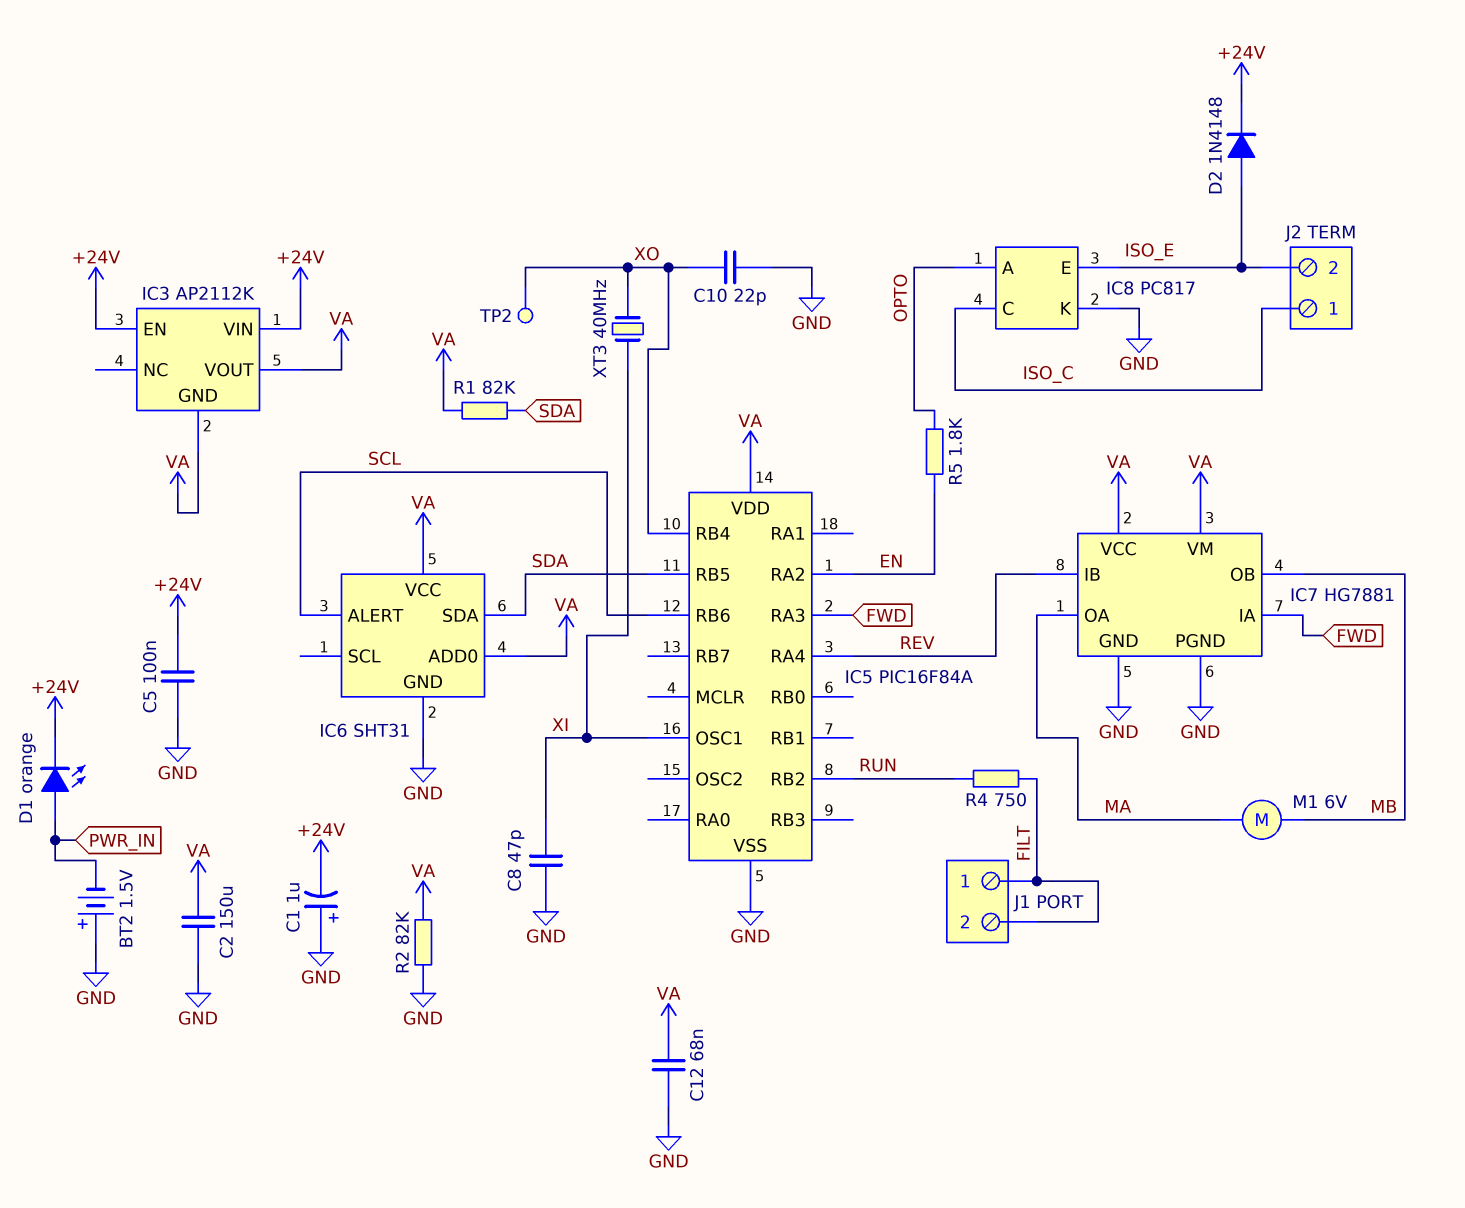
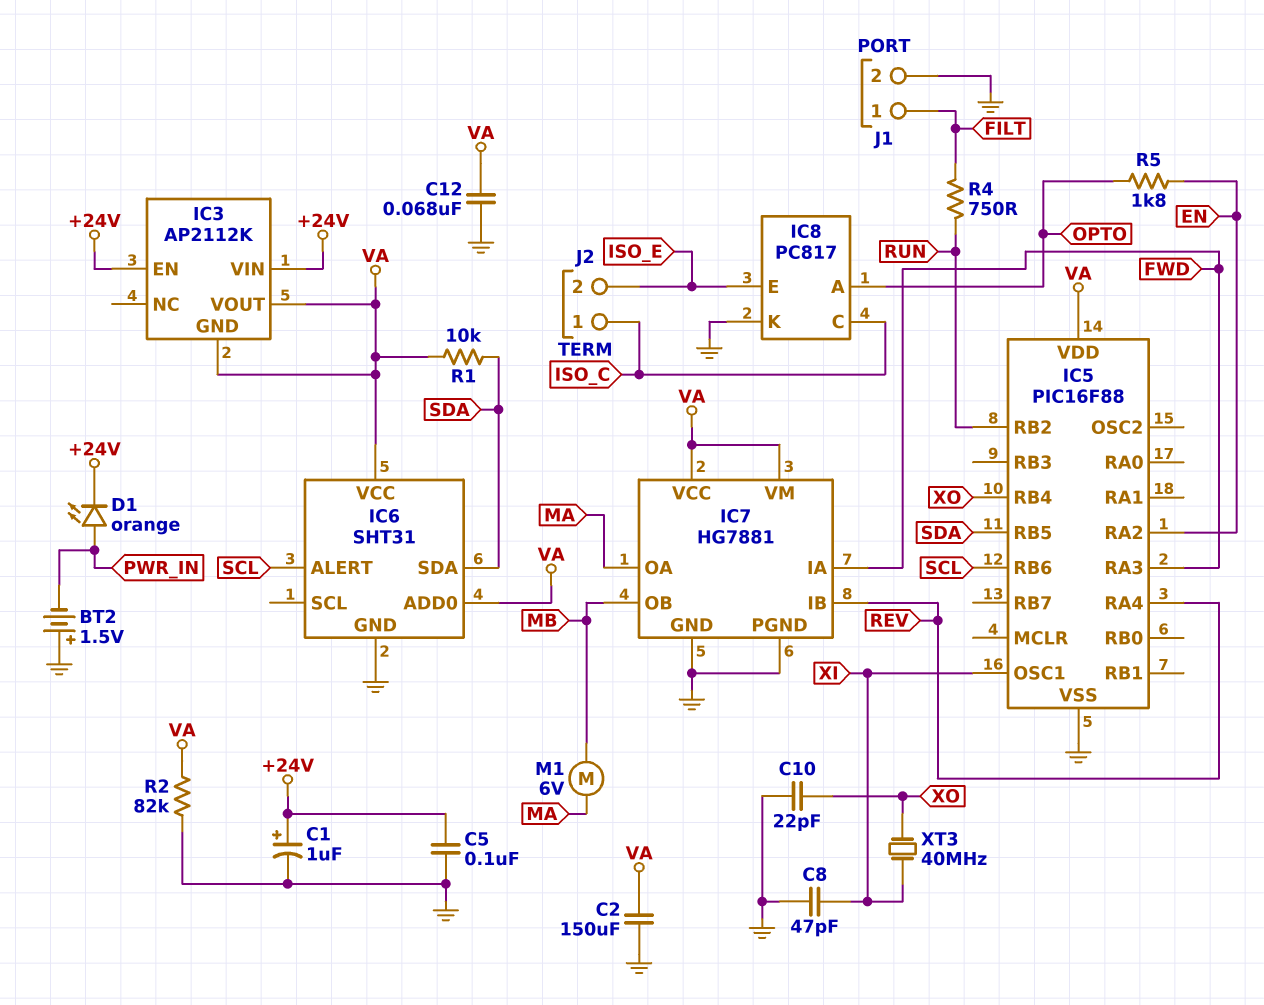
C1: 1uF (plus GND, minus +24V) -> 1uF (plus +24V, minus GND)
D2: diode 1N4148 (A ISO_E, K +24V) -> none
IC5: PIC16F84A -> PIC16F88
J1 pin 2: FILT -> GND
R1: 82k (SDA, VA) -> 10k (SDA, VA)
TP2: test point (XO) -> none

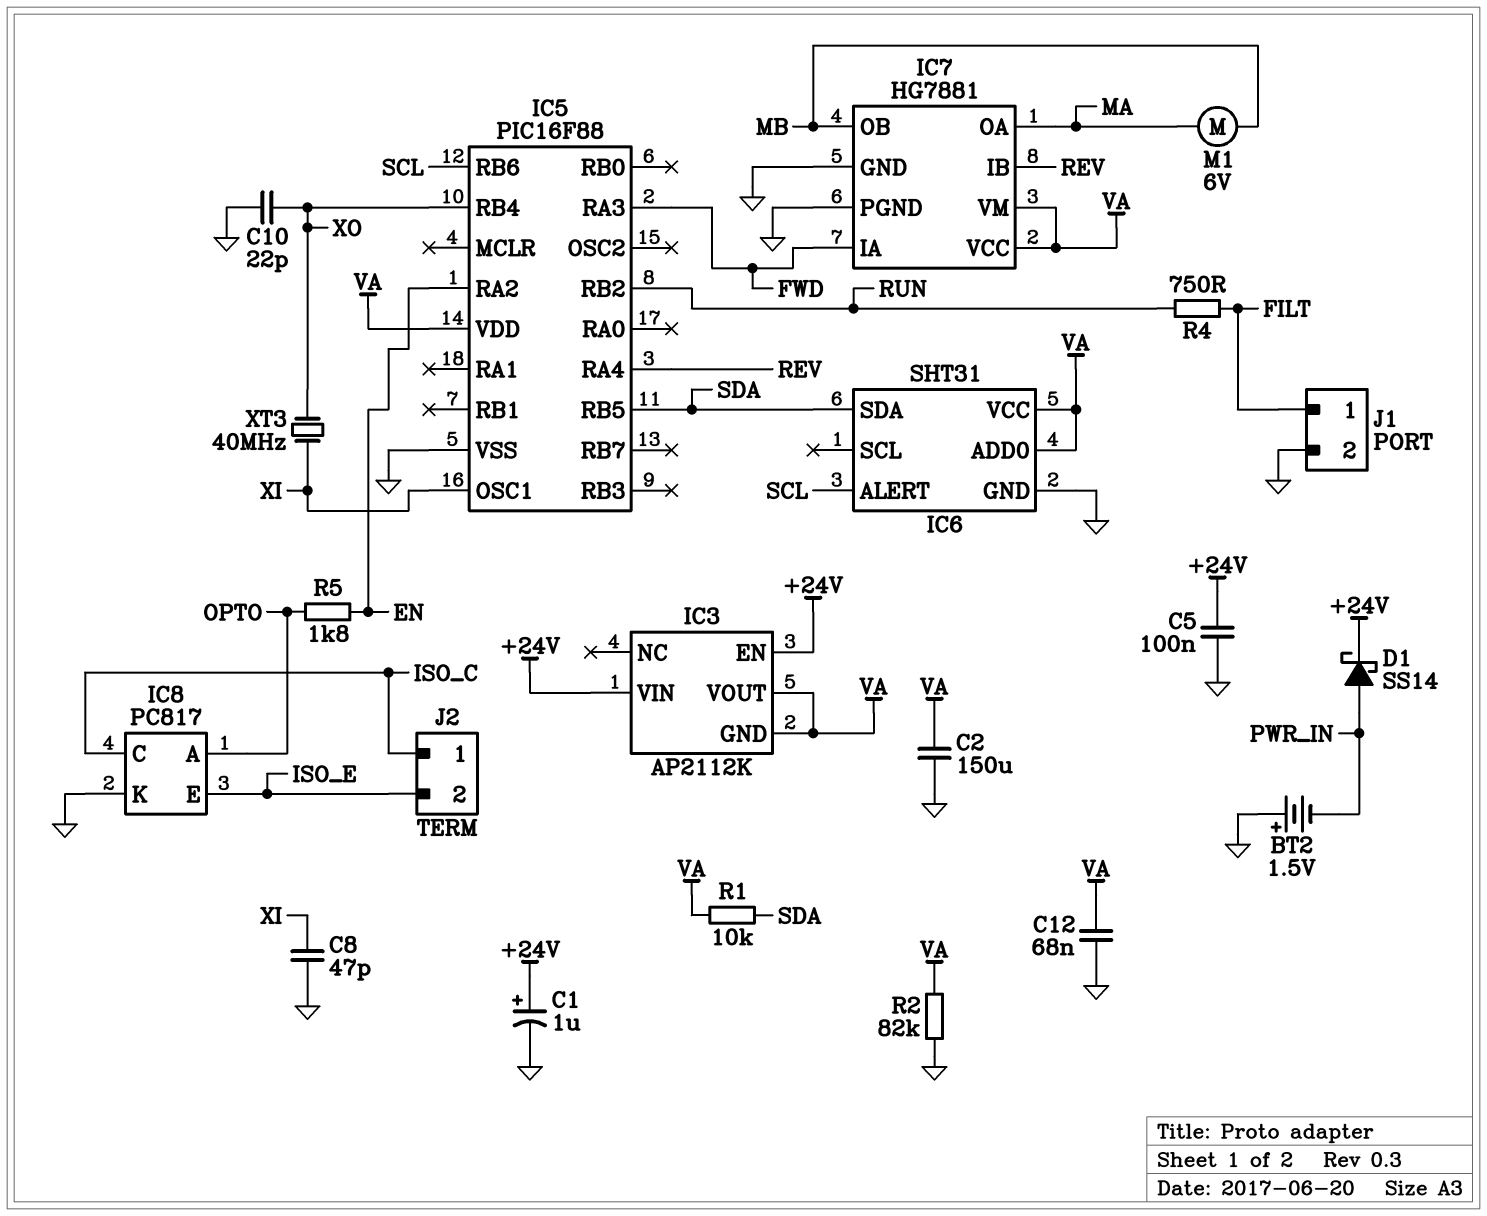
D1: LED orange (A PWR_IN, K +24V) -> schottky SS14 (A PWR_IN, K +24V)

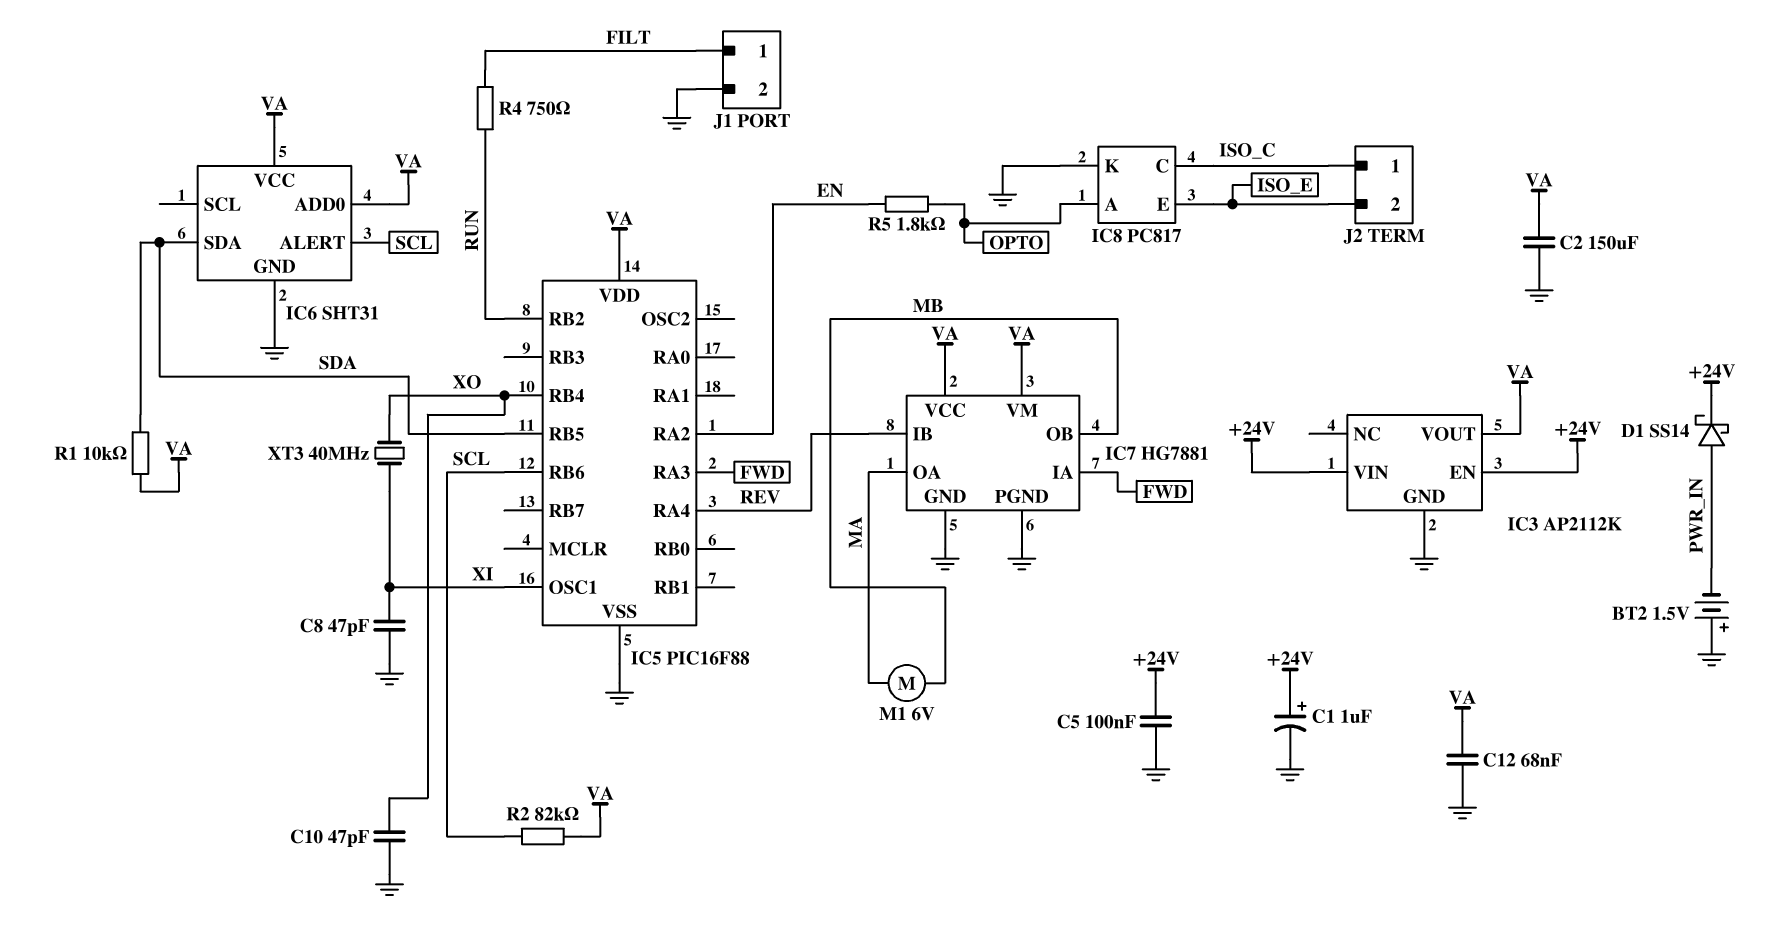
C10: 22pF (GND, XO) -> 47pF (GND, XO)
IC3 pin GND: VA -> GND
R2: 82k (GND, VA) -> 82k (SCL, VA)

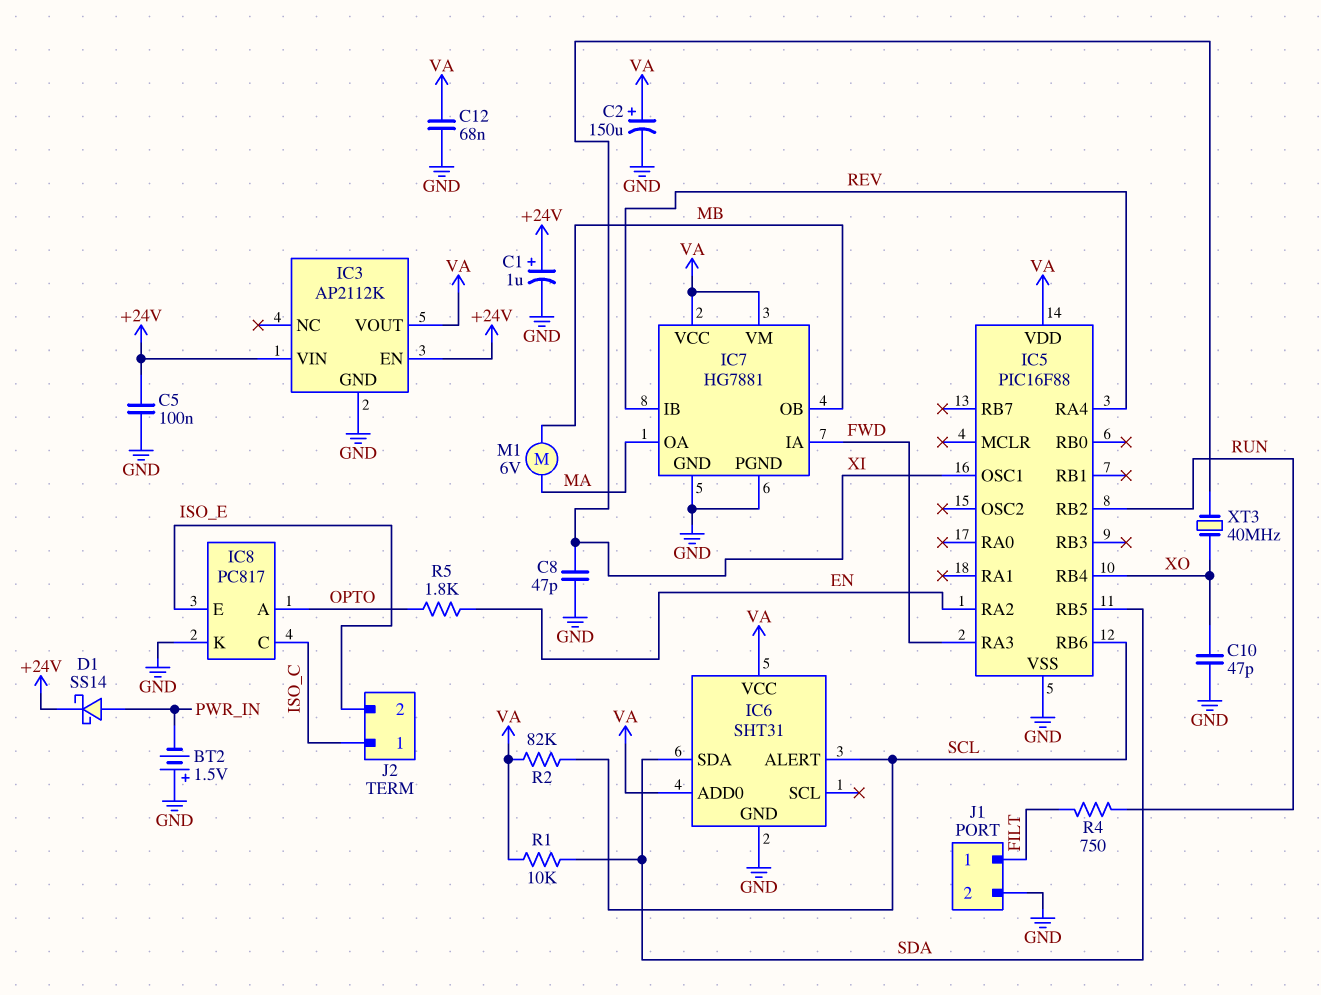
C2: 150uF (GND, VA) -> 150uF (plus VA, minus GND)

